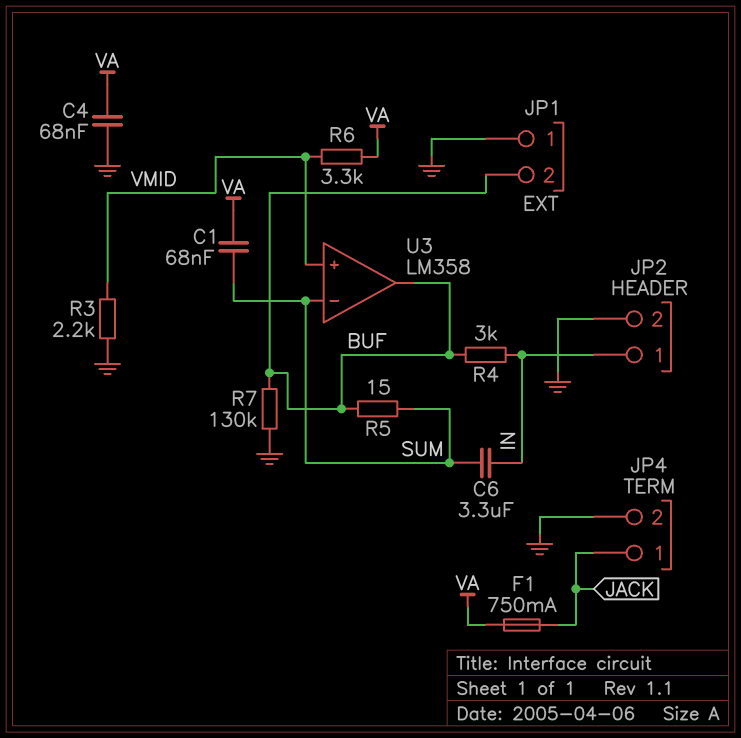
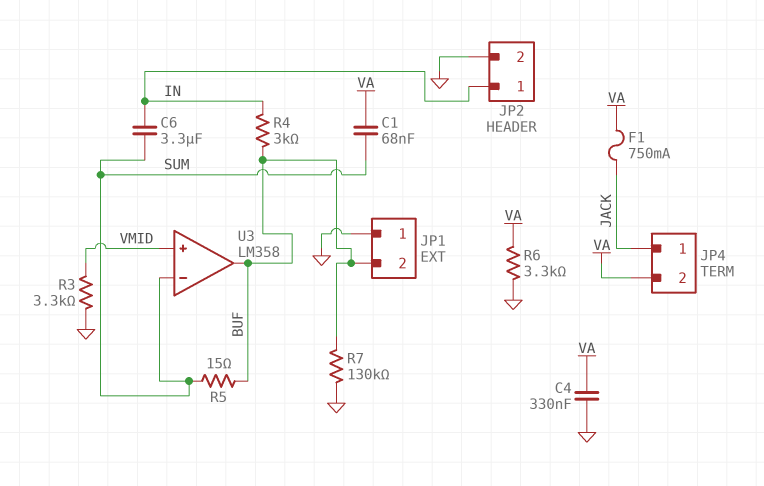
C4: 68nF (GND, VA) -> 330nF (GND, VA)
JP4 pin 2: GND -> VA
R3: 2.2k (GND, VMID) -> 3.3k (GND, VMID)
R6: 3.3k (VA, VMID) -> 3.3k (GND, VA)

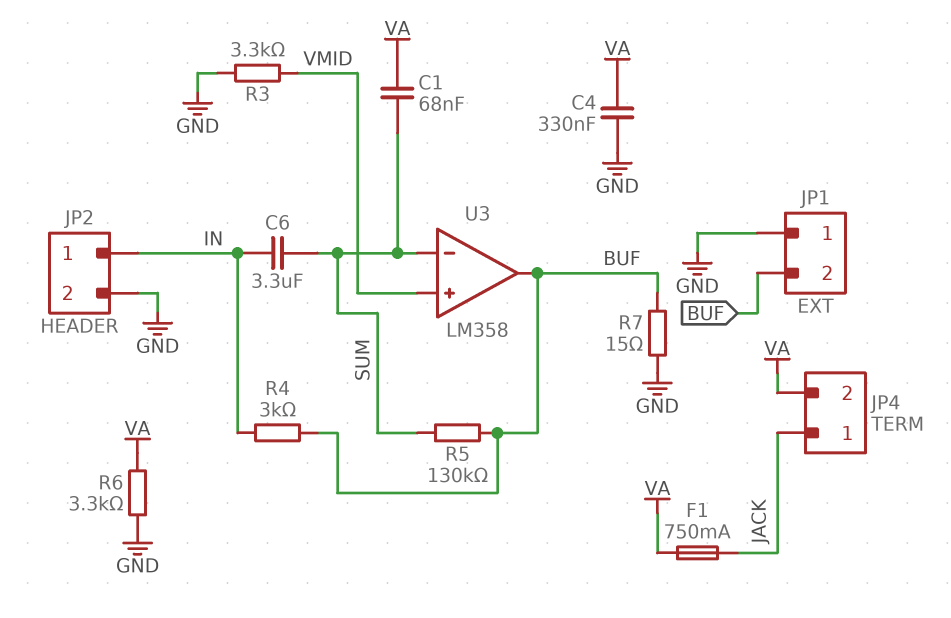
R5: 15 (BUF, SUM) -> 130k (BUF, SUM)
R7: 130k (BUF, GND) -> 15 (BUF, GND)

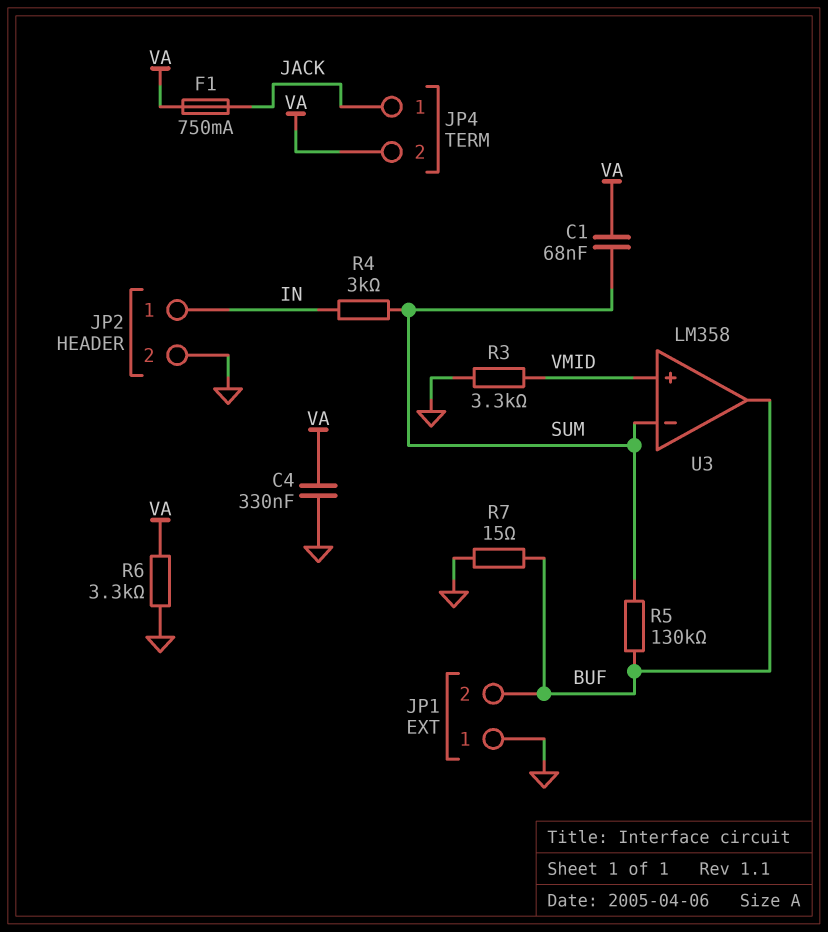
C6: 3.3uF (IN, SUM) -> none
R4: 3k (BUF, IN) -> 3k (IN, SUM)

